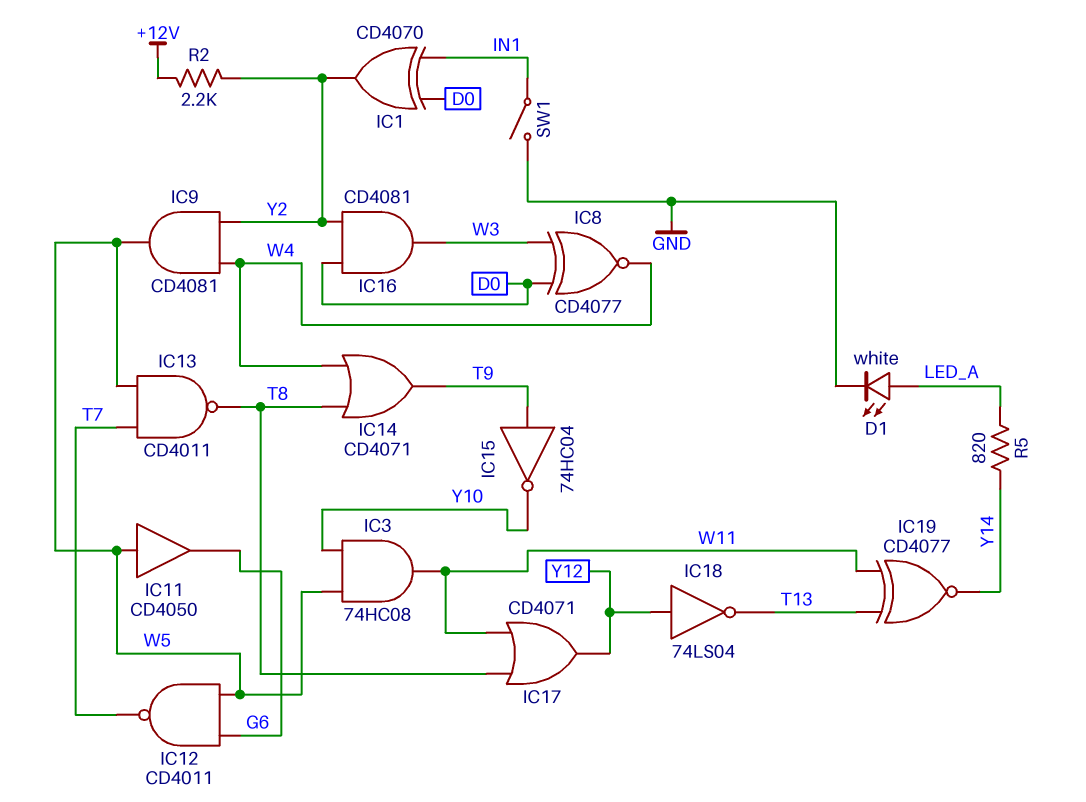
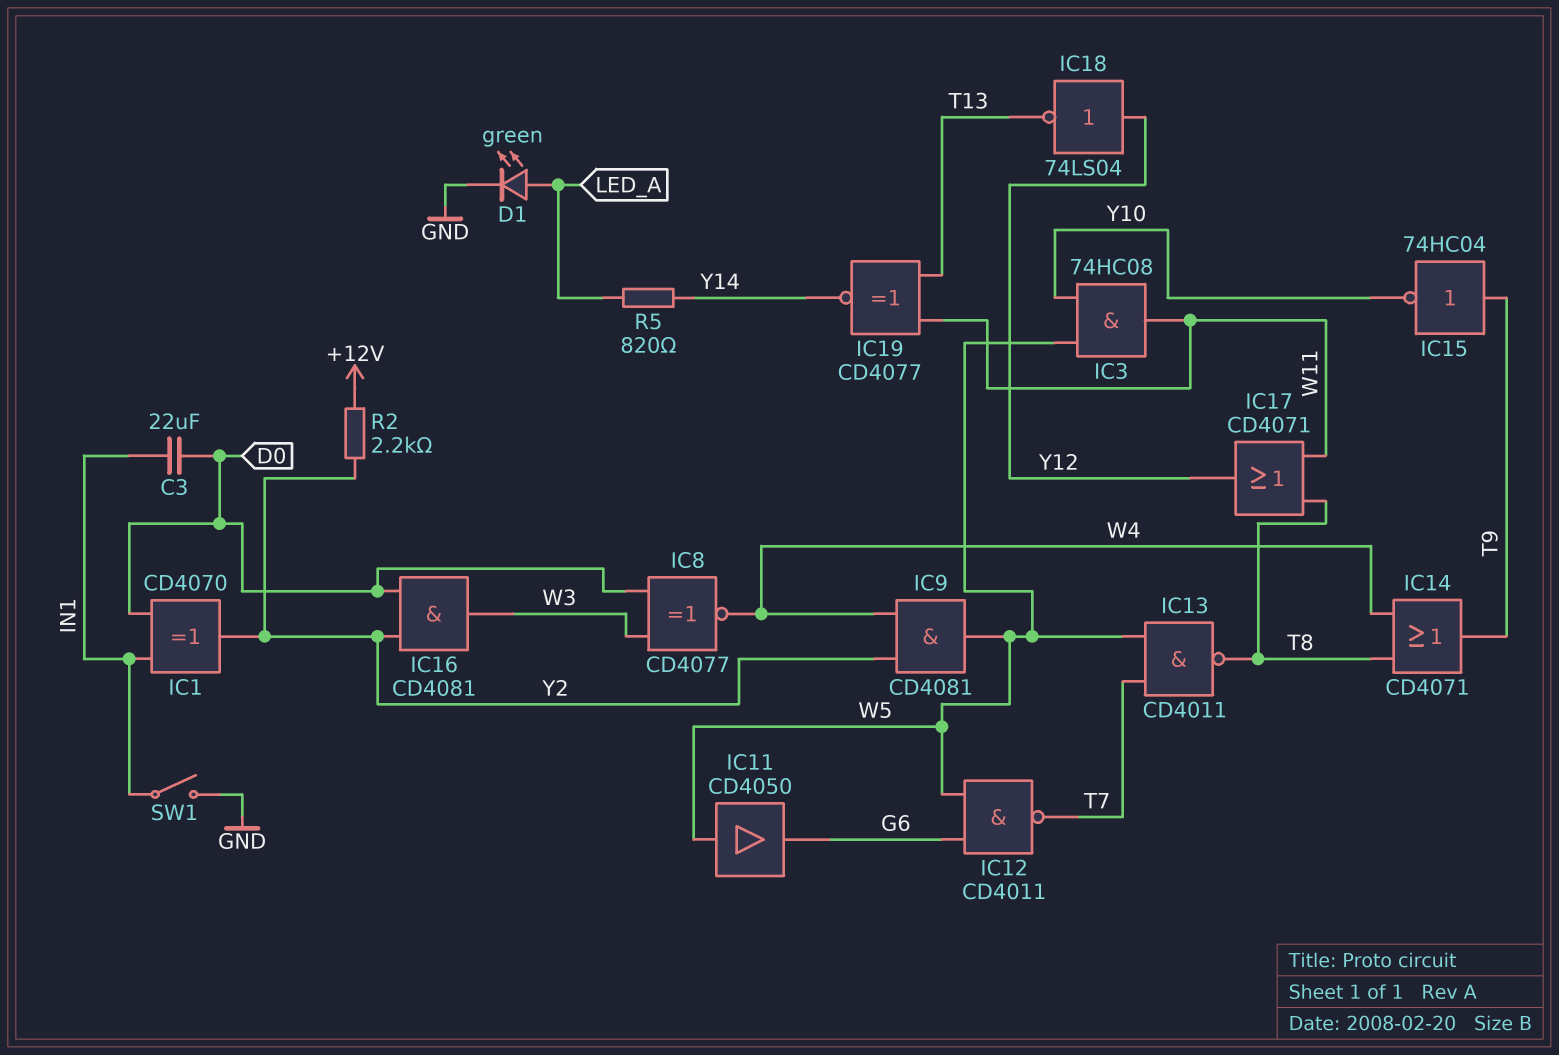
C3: none -> 22uF (D0, IN1)
D1: LED white (A LED_A, K GND) -> LED green (A LED_A, K GND)

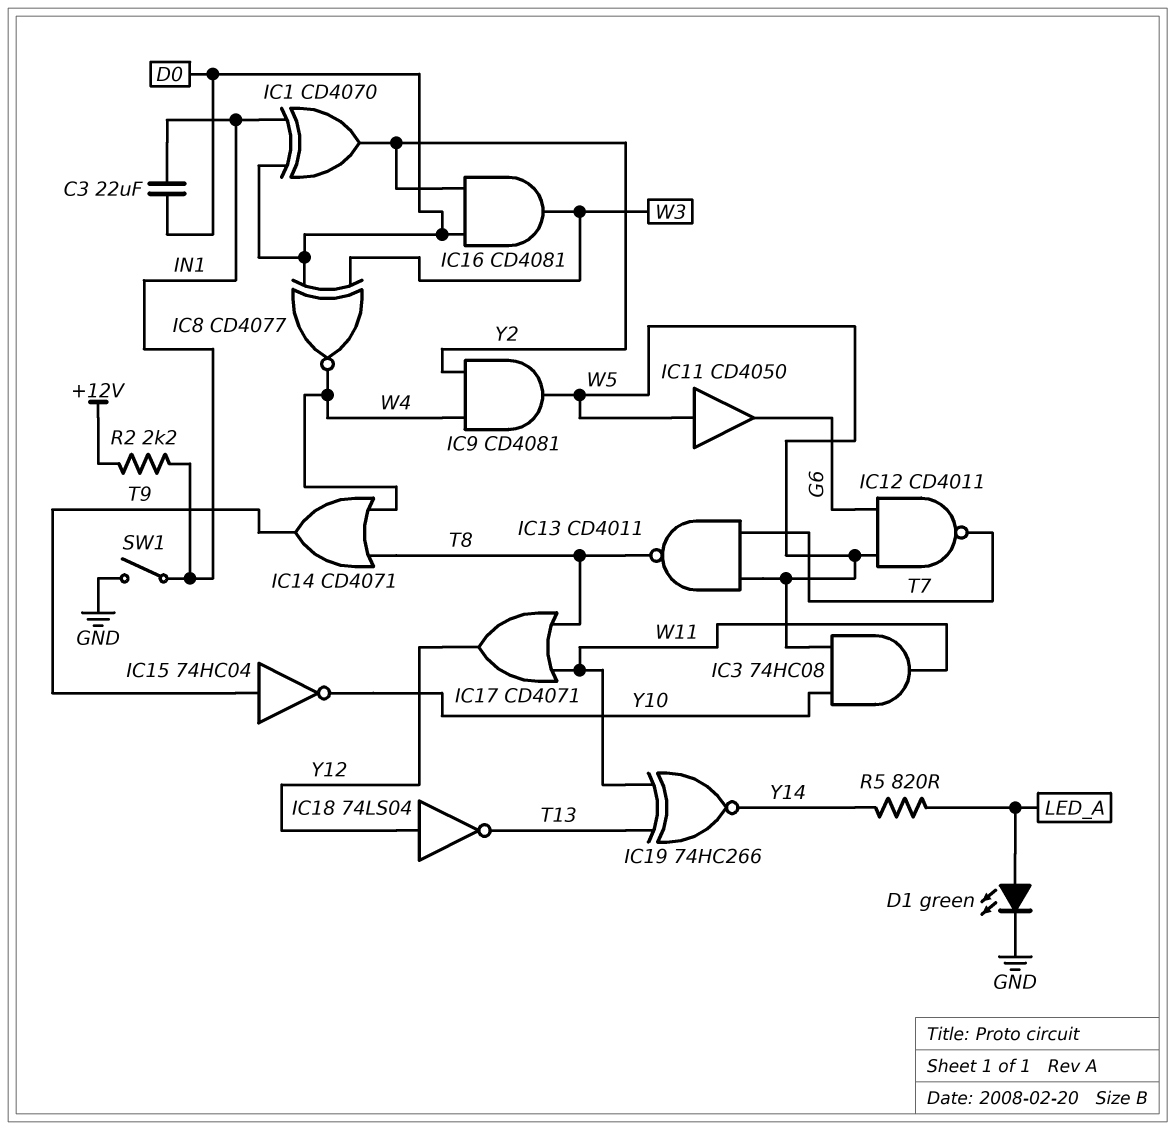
IC19: XNOR CD4077 (in T13, in W11, out Y14) -> XNOR 74HC266 (in T13, in W11, out Y14)
R2: 2.2k (+12V, Y2) -> 2.2k (+12V, IN1)

